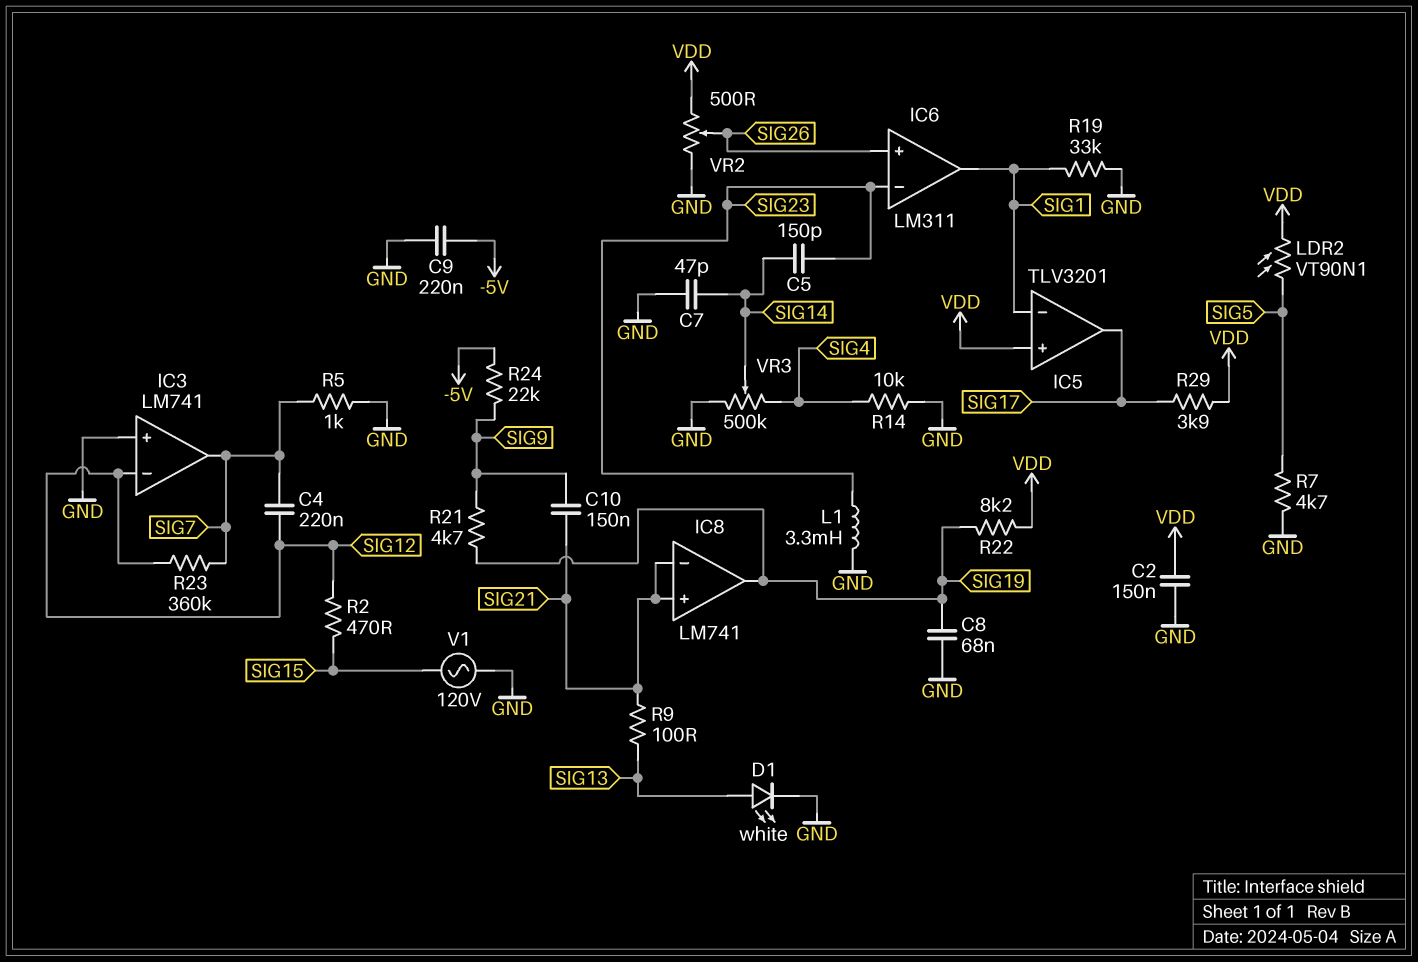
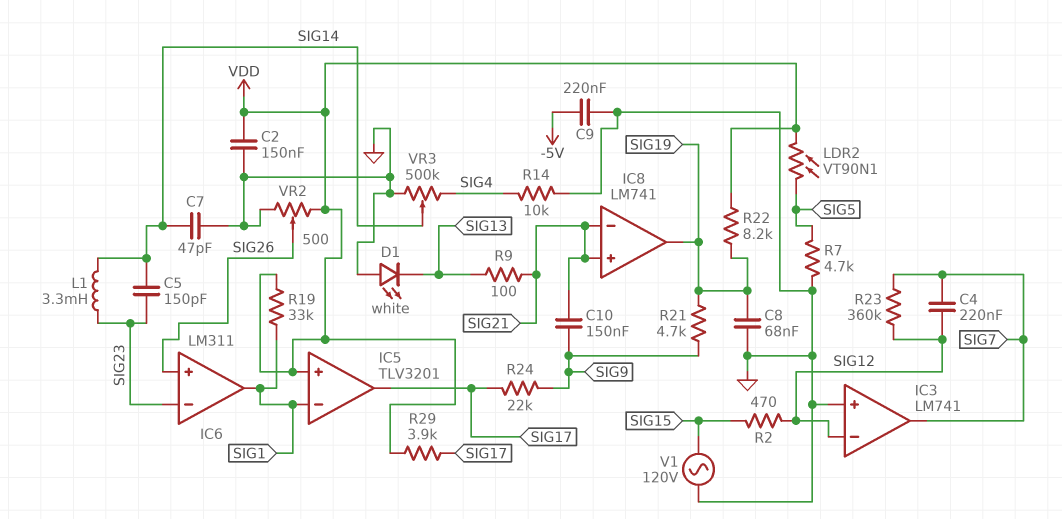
D1: LED white (A SIG13, K GND) -> LED white (A GND, K SIG13)
L1: 3.3mH (GND, SIG23) -> 3.3mH (SIG14, SIG23)
R5: 1k (GND, SIG7) -> none
R19: 33k (GND, SIG1) -> 33k (SIG1, VDD)
R24: 22k (-5V, SIG9) -> 22k (SIG9, SIG17)

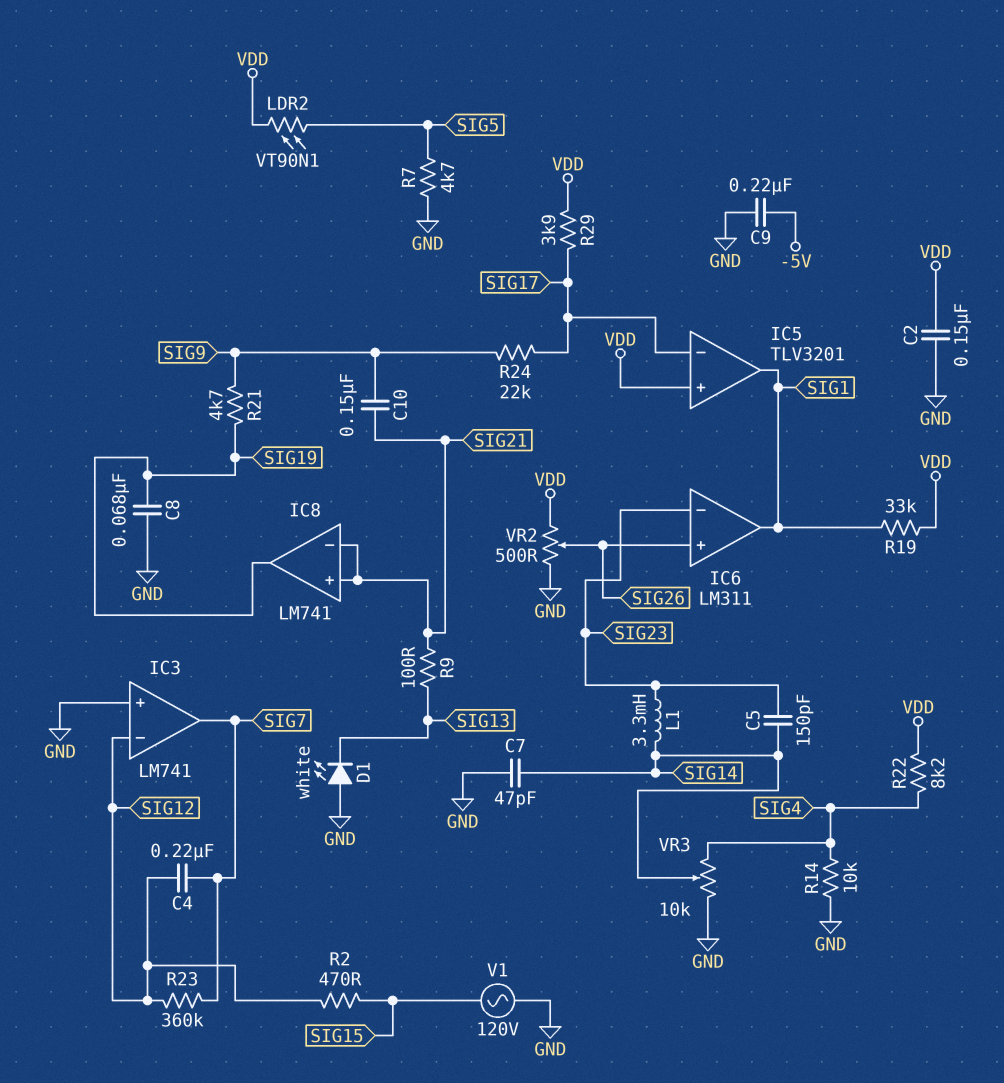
IC5 pin in-: SIG1 -> SIG17
IC5 pin out: SIG17 -> SIG1
R22: 8.2k (SIG19, VDD) -> 8.2k (SIG4, VDD)
VR3: 500k (GND, SIG4, wiper SIG14) -> 10k (GND, SIG4, wiper SIG14)

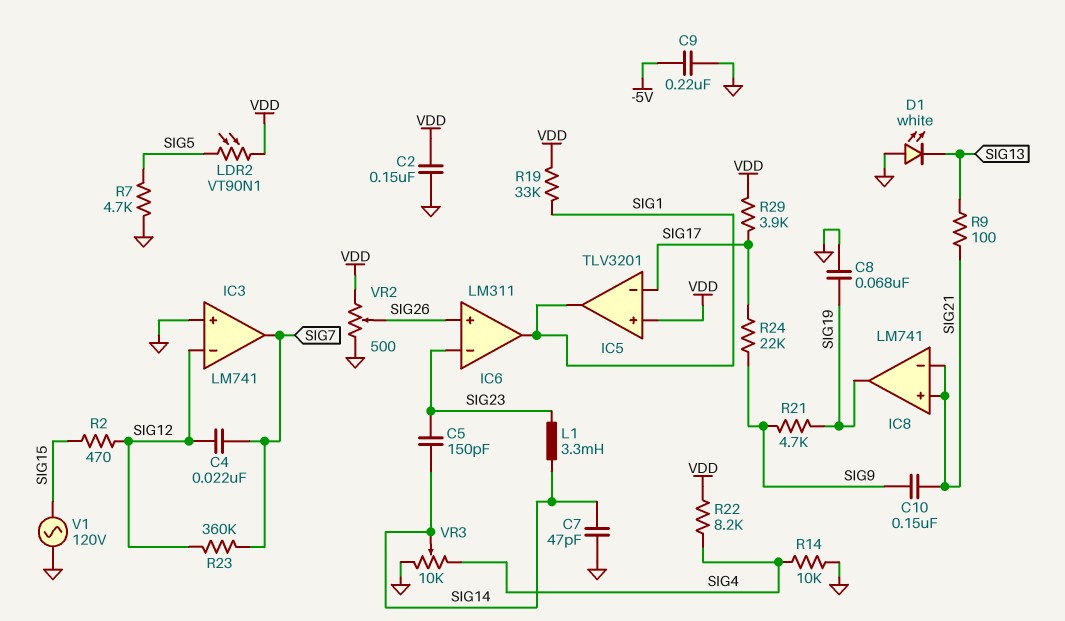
C4: 220nF (SIG7, SIG12) -> 22nF (SIG7, SIG12)

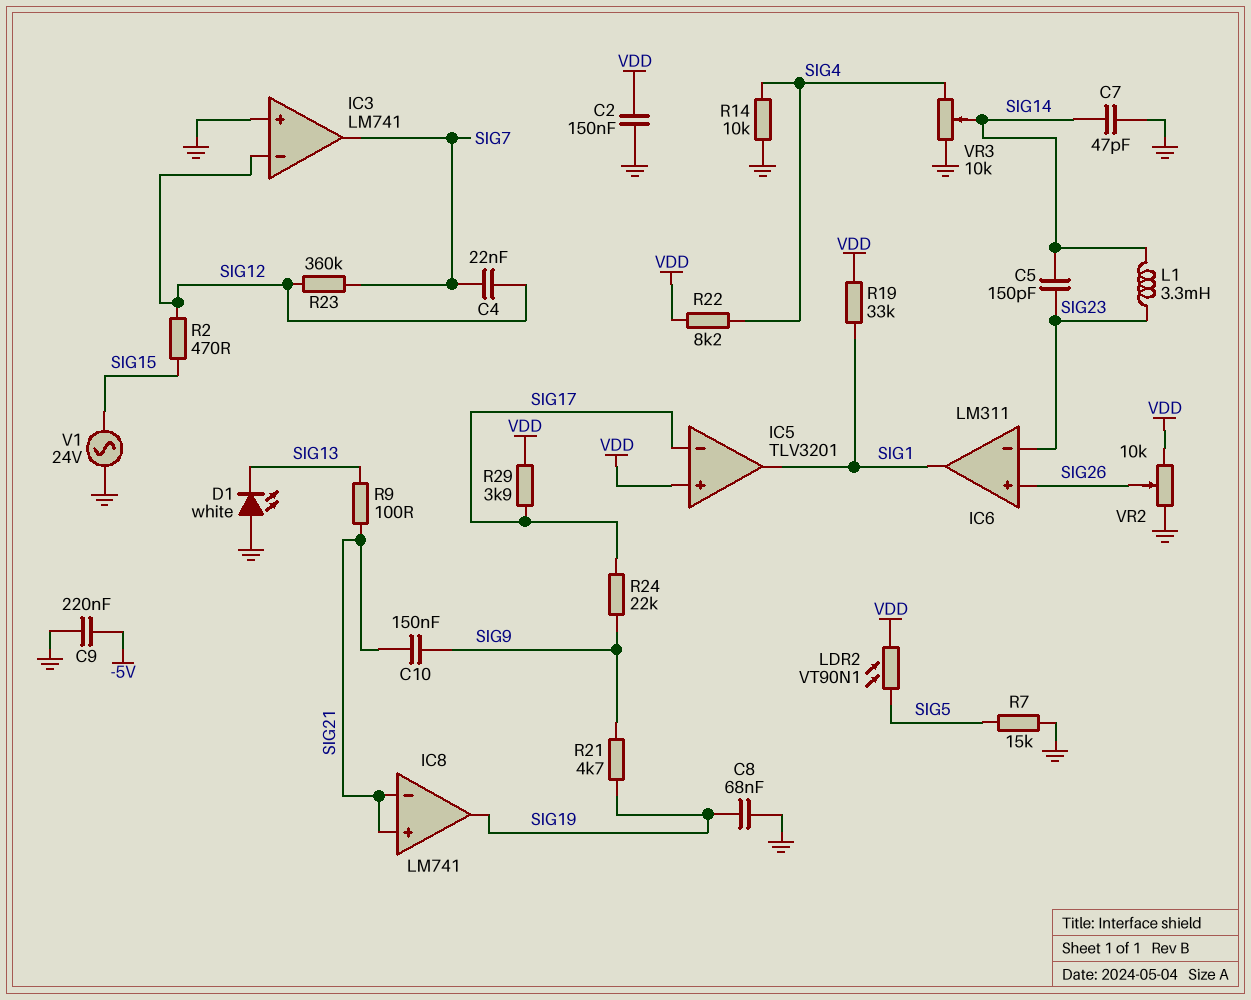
R7: 4.7k (GND, SIG5) -> 15k (GND, SIG5)
V1: AC 120V (GND, SIG15) -> AC 24V (GND, SIG15)
VR2: 500 (GND, VDD, wiper SIG26) -> 10k (GND, VDD, wiper SIG26)

